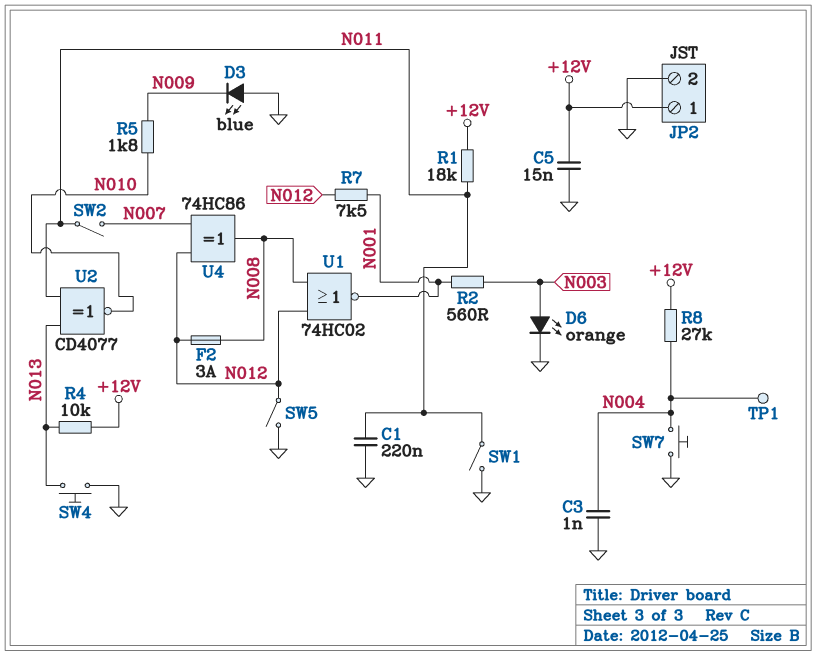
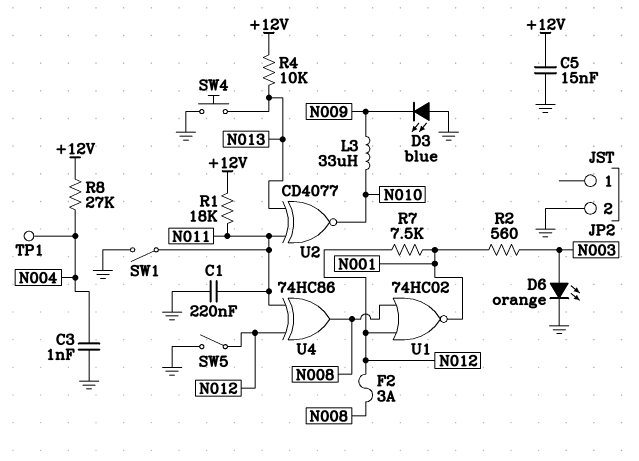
JP2 pin 1: +12V -> none
L3: none -> 33uH (N009, N010)
R5: 1.8k (N009, N010) -> none
SW2: switch (N007, N011) -> none
SW7: button (GND, N004) -> none
U4: XOR 74HC86 (in N007, in N012, out N008) -> XOR 74HC86 (in N011, in N012, out N008)

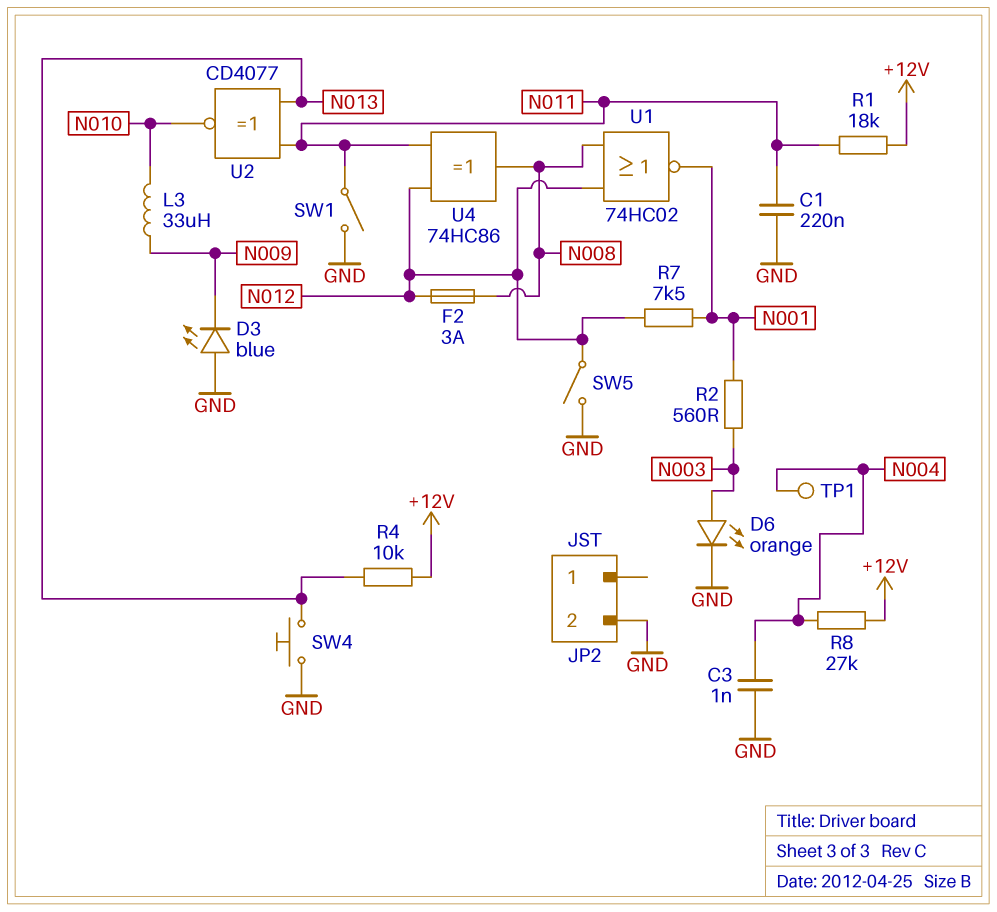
C5: 15nF (+12V, GND) -> none

